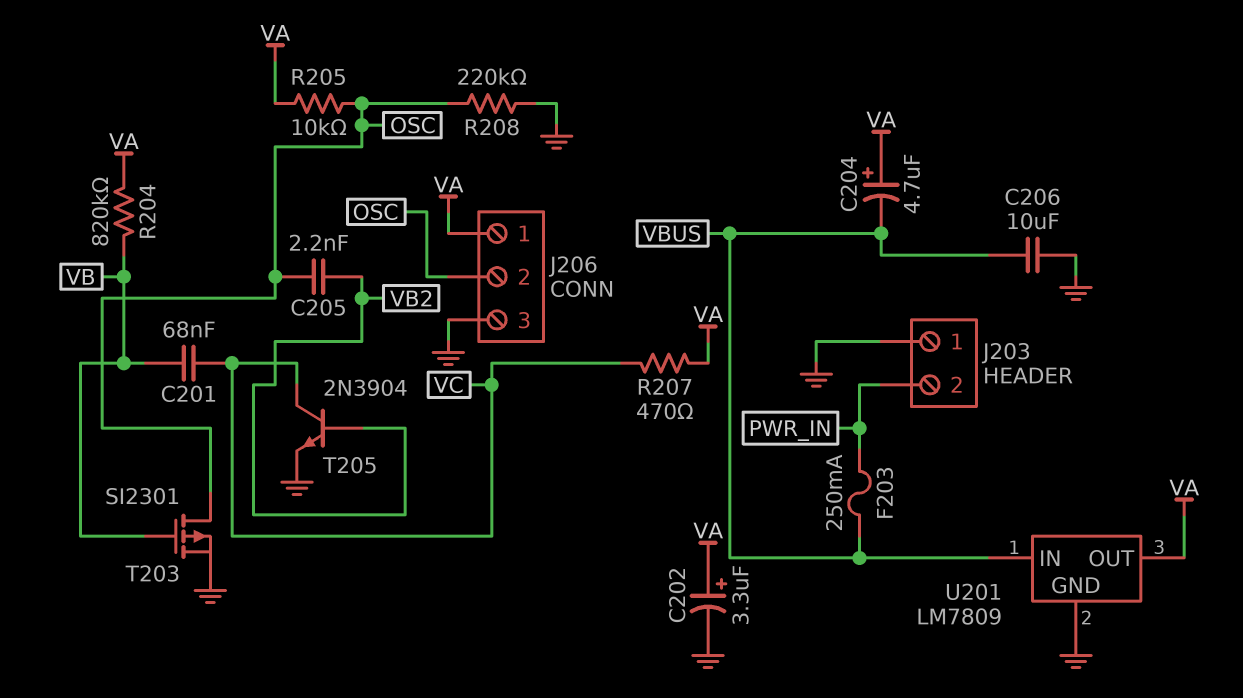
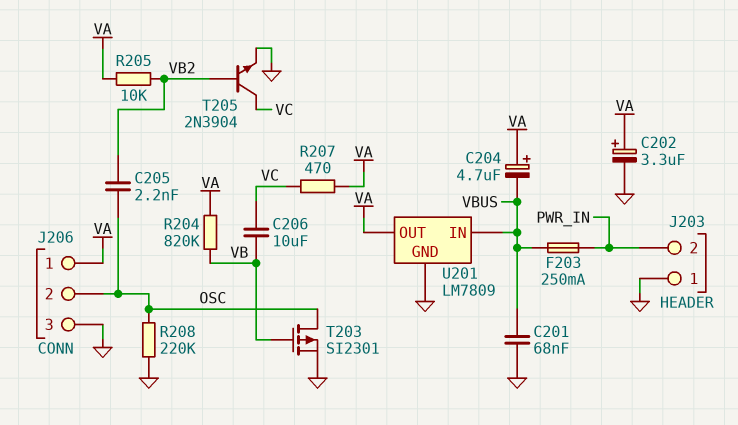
C201: 68nF (VB, VC) -> 68nF (GND, VBUS)
C206: 10uF (GND, VBUS) -> 10uF (VB, VC)
R205: 10k (OSC, VA) -> 10k (VA, VB2)

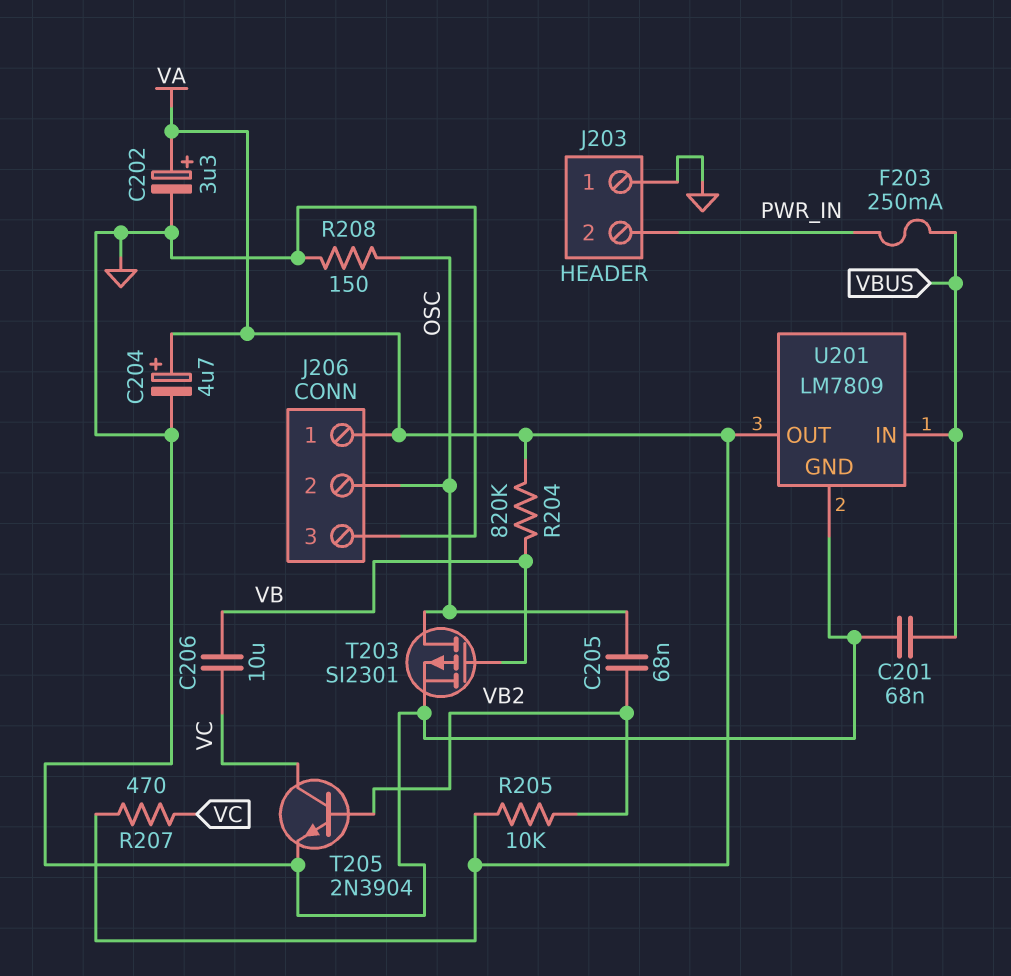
C204: 4.7uF (plus VA, minus VBUS) -> 4.7uF (plus VA, minus GND)
C205: 2.2nF (OSC, VB2) -> 68nF (OSC, VB2)
R208: 220k (GND, OSC) -> 150 (GND, OSC)

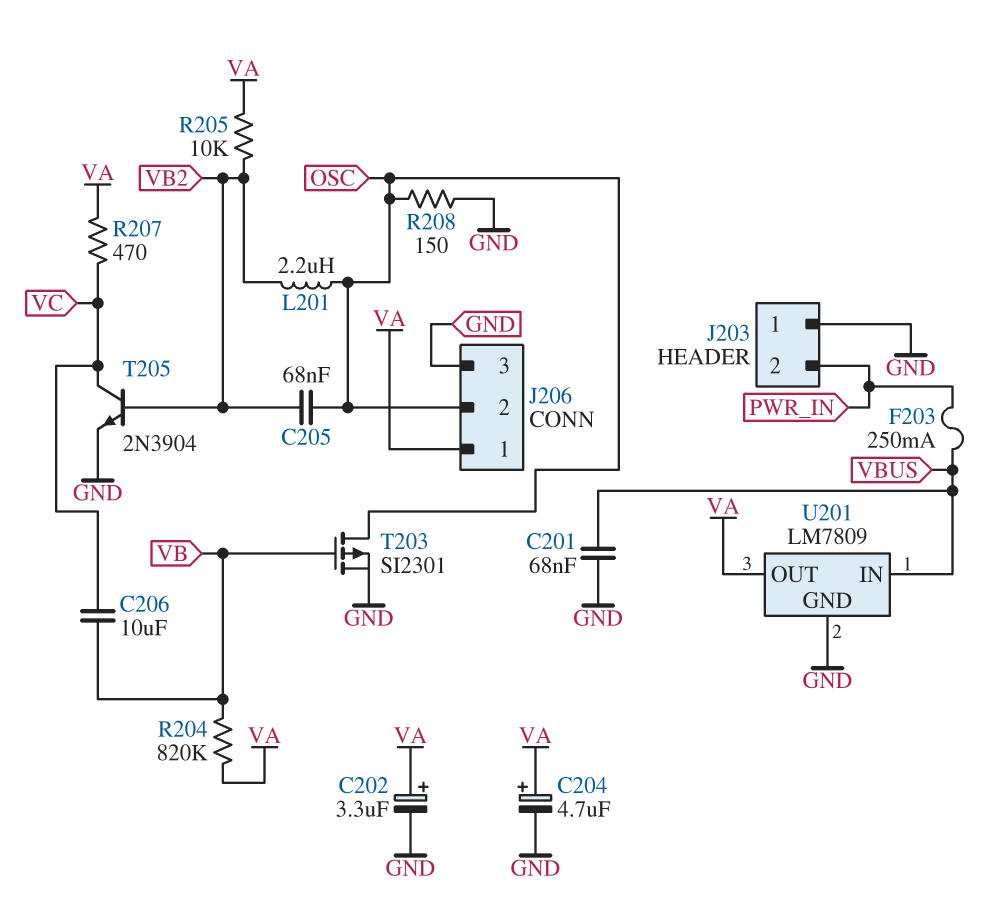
L201: none -> 2.2uH (OSC, VB2)

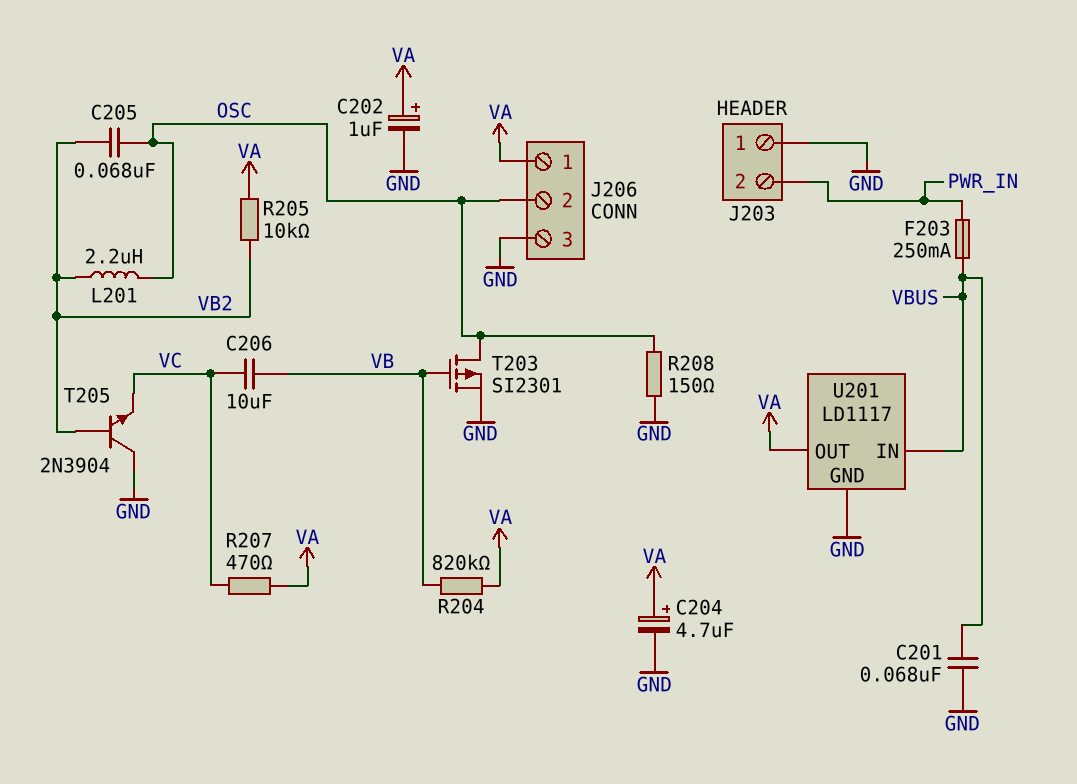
C202: 3.3uF (plus VA, minus GND) -> 1uF (plus VA, minus GND)
T205: NPN 2N3904 (B VB2, C VC, E GND) -> NPN 2N3904 (B VB2, C GND, E VC)
U201: LM7809 -> LD1117

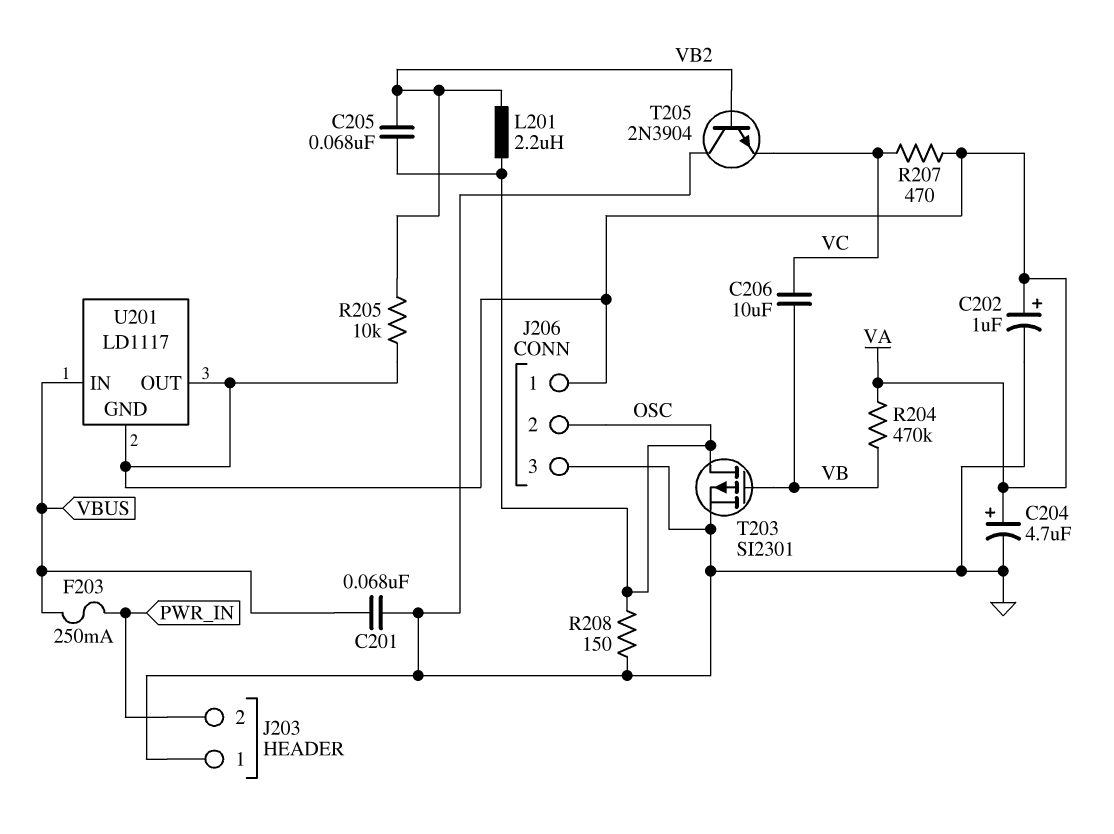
R204: 820k (VA, VB) -> 470k (VA, VB)
U201 pin GND: GND -> VA

